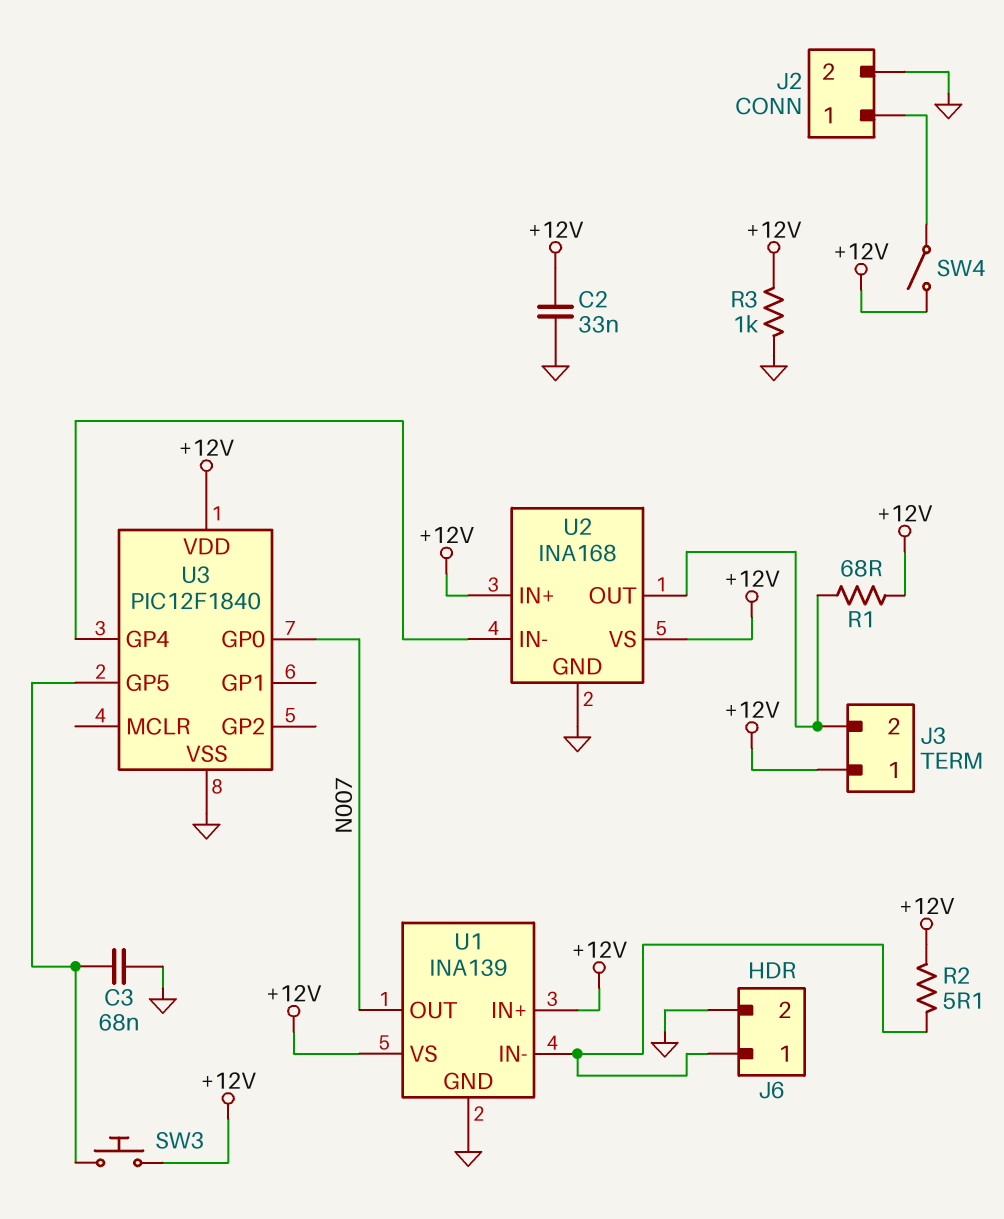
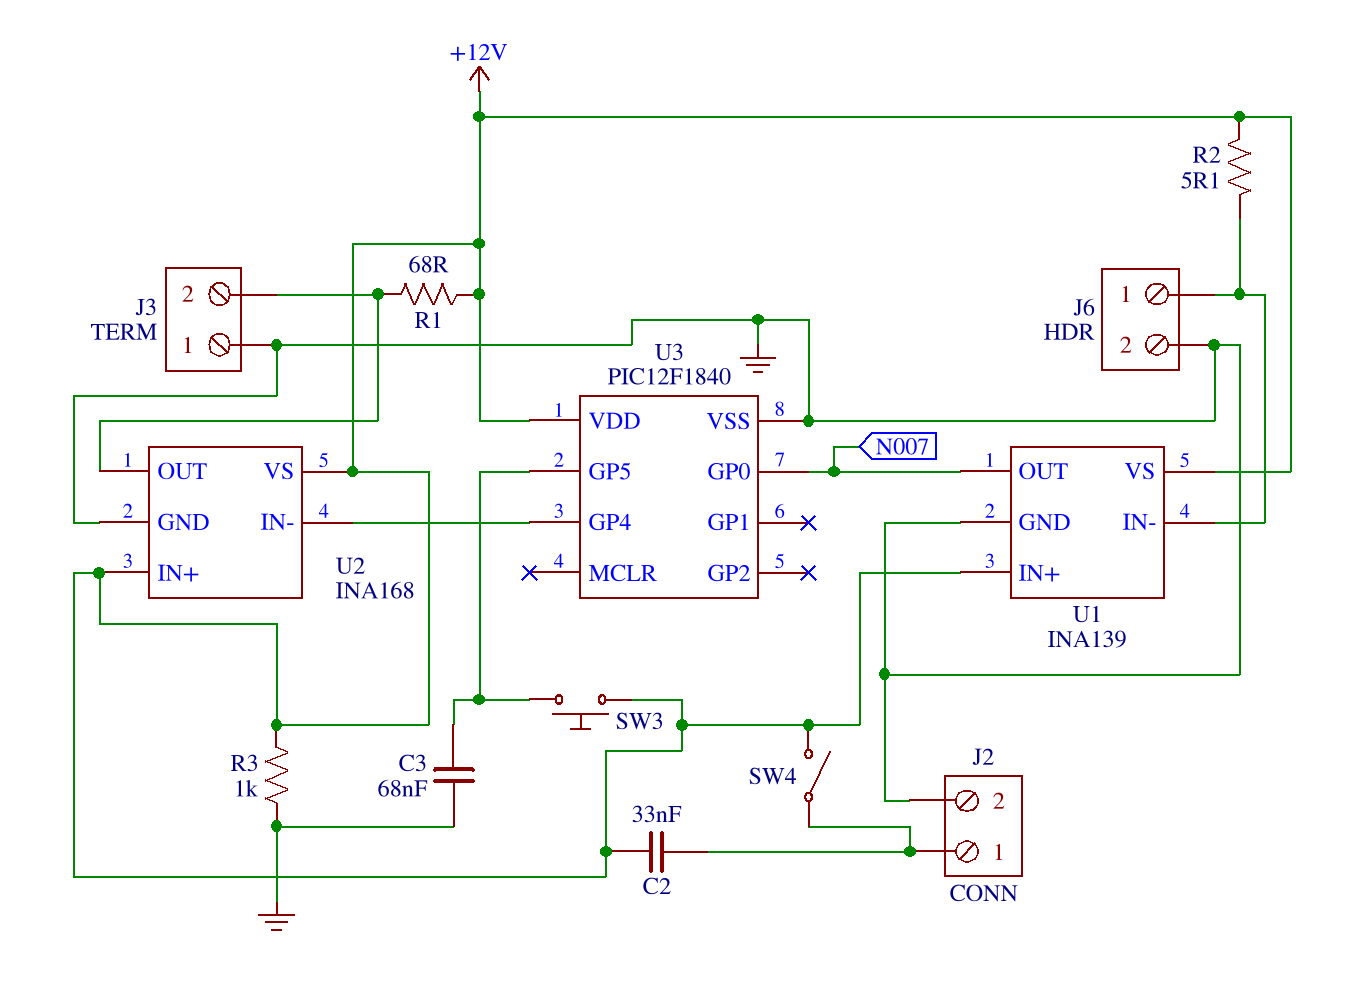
C2: 33nF (+12V, GND) -> 33nF (+12V, J2/1)
J3 pin 1: +12V -> GND

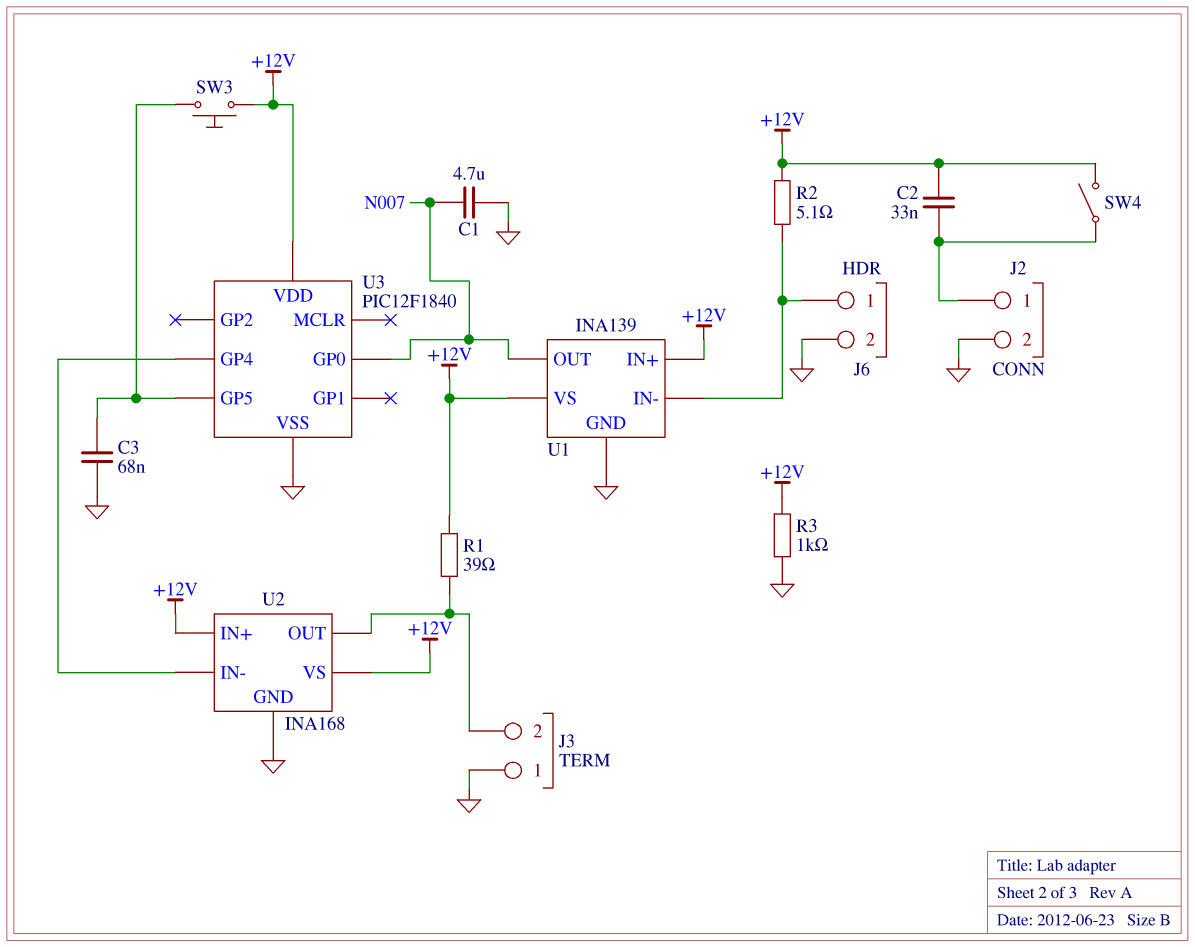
C1: none -> 4.7uF (GND, N007)
R1: 68 (+12V, J3/2) -> 39 (+12V, J3/2)

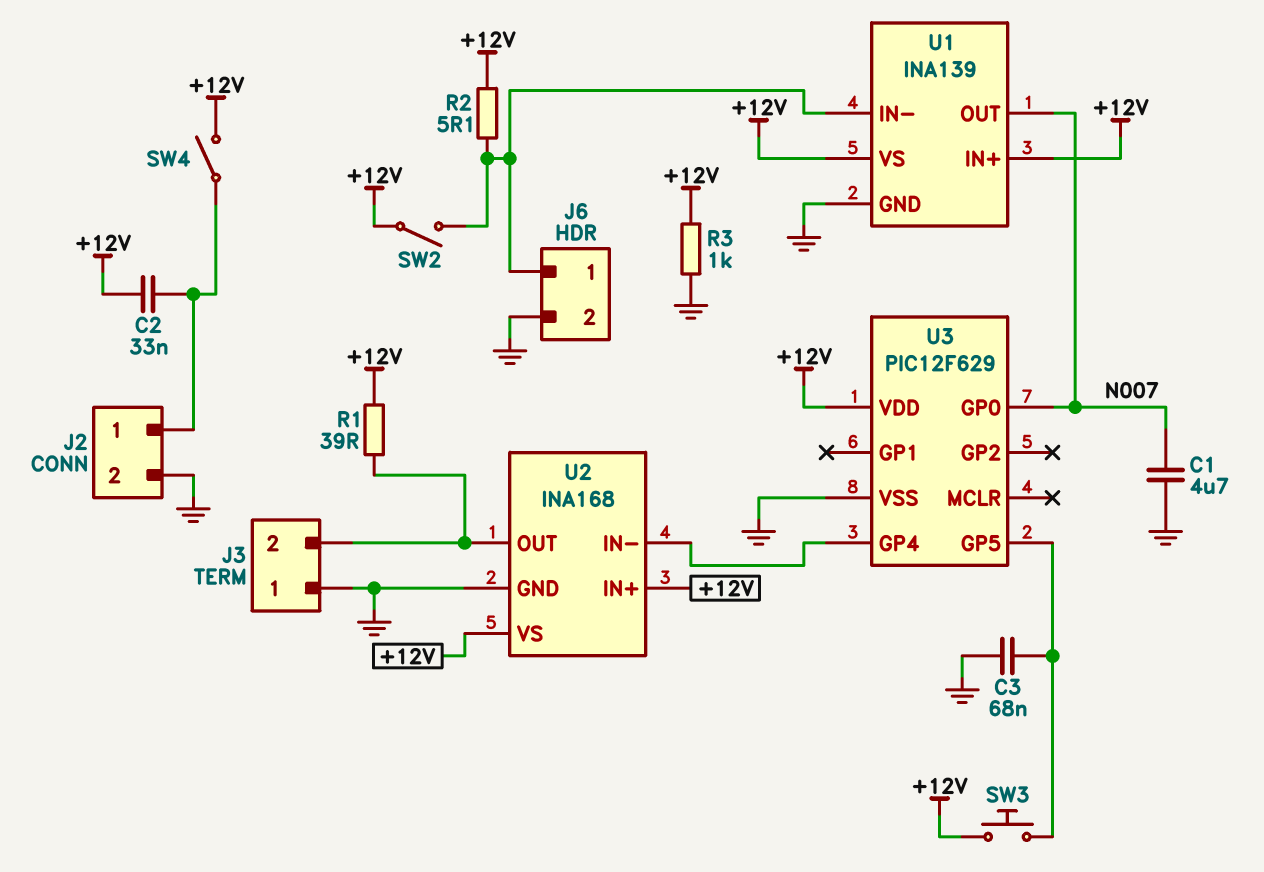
SW2: none -> switch (+12V, J6/1)
U3: PIC12F1840 -> PIC12F629

